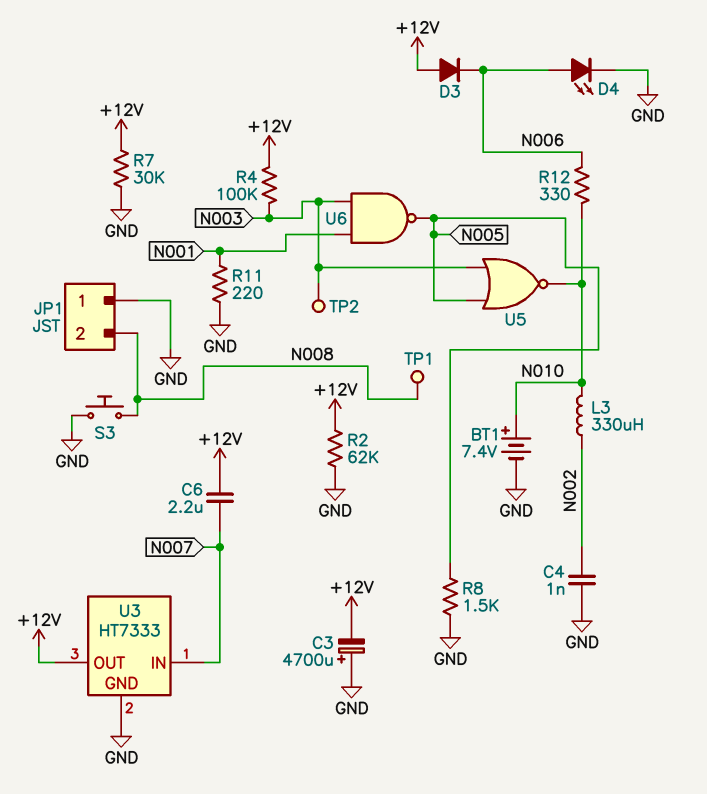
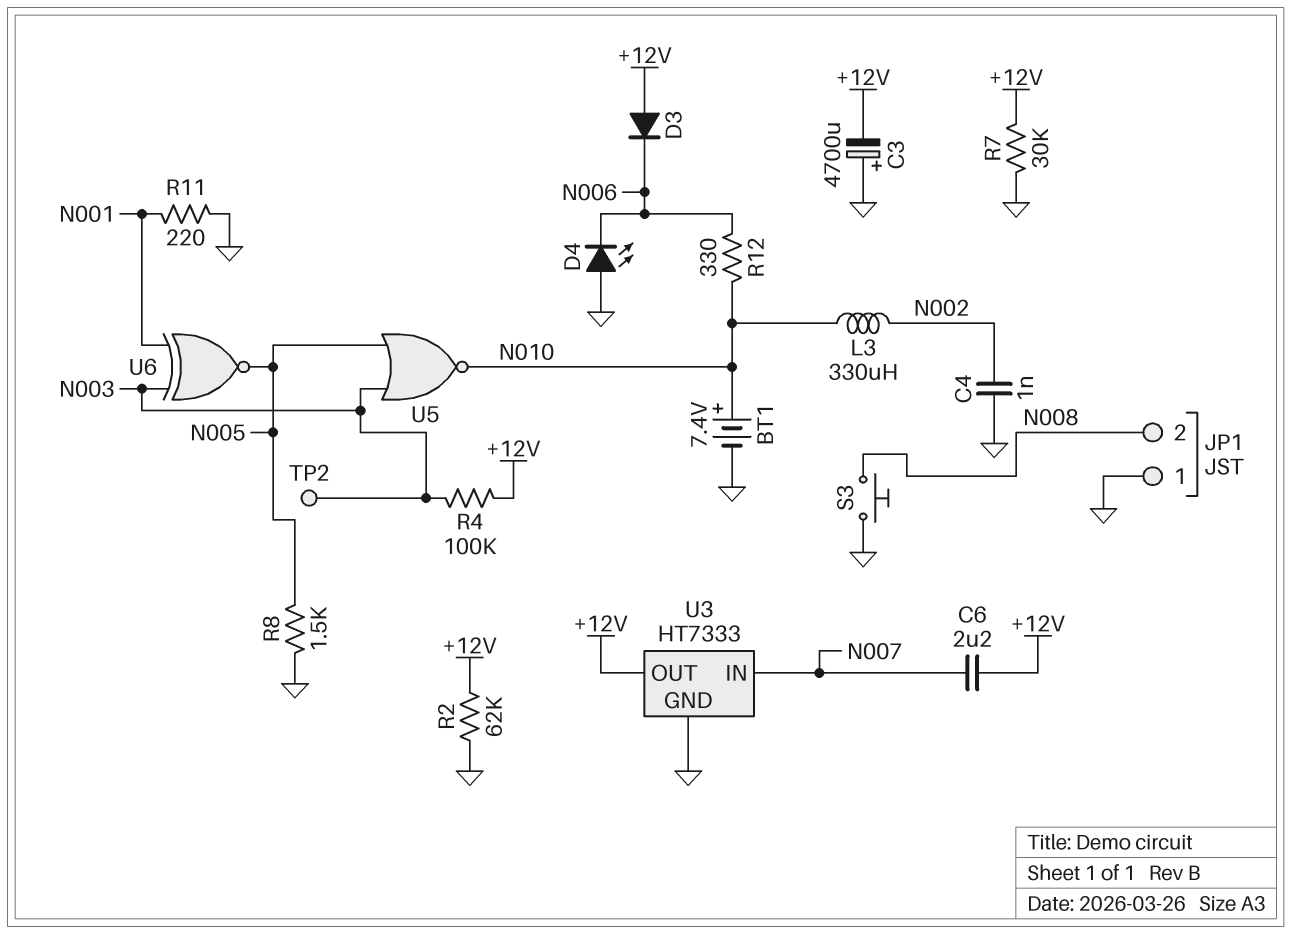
D4: LED (A N006, K GND) -> LED (A GND, K N006)
TP1: test point (N008) -> none
U6: NAND (in N001, in N003, out N005) -> XNOR (in N001, in N003, out N005)

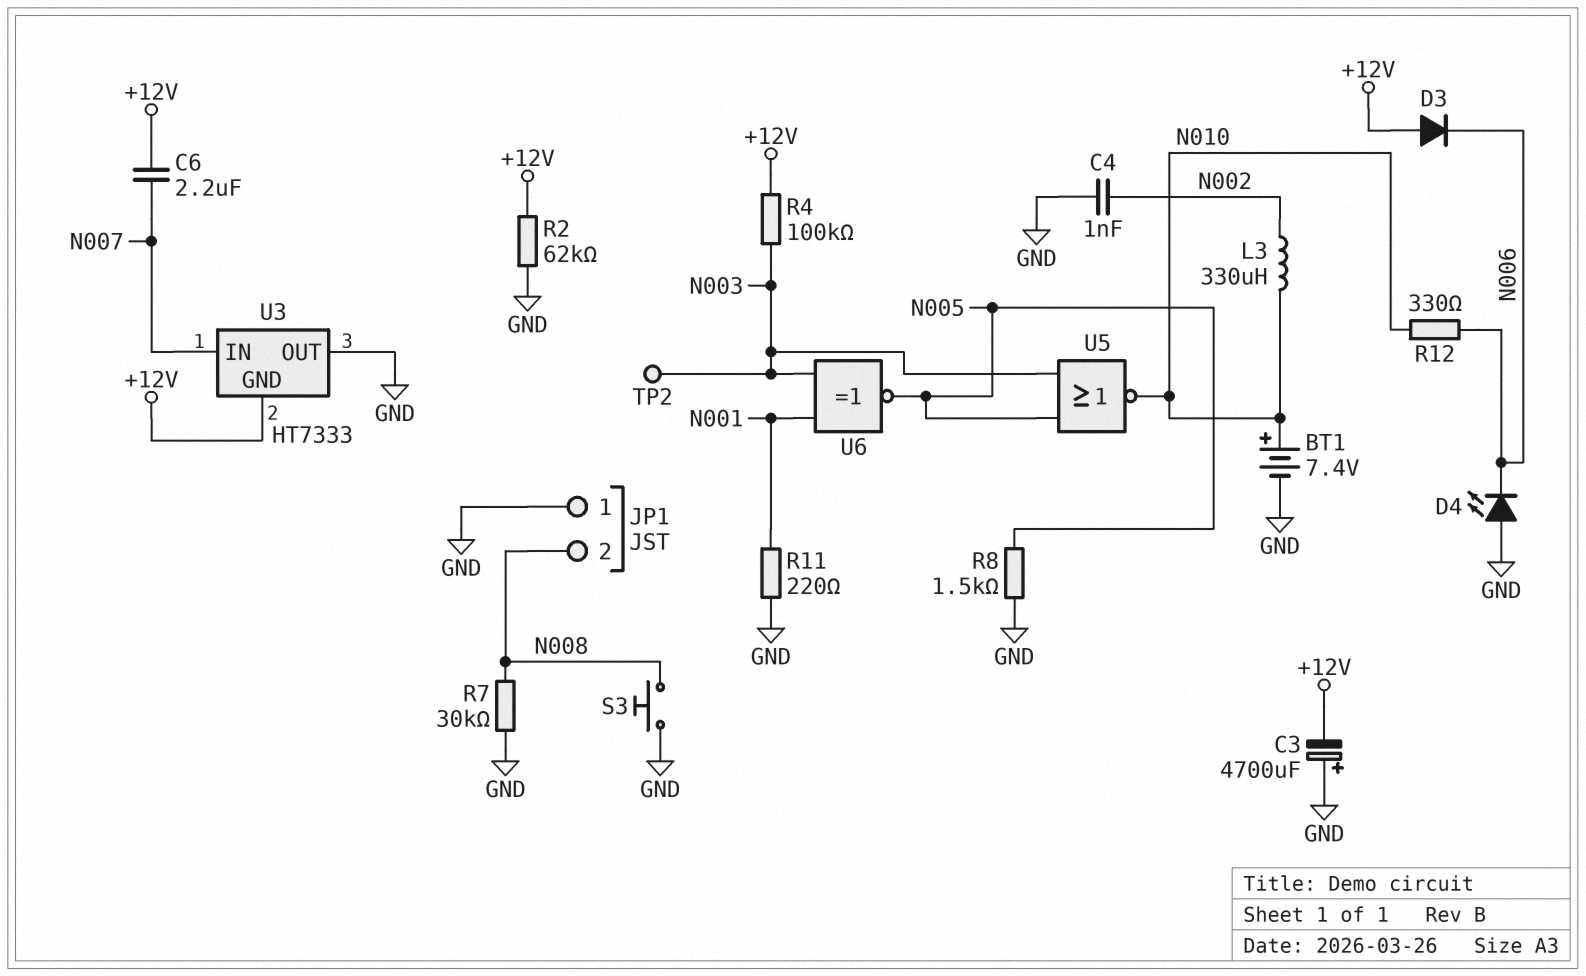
R7: 30k (+12V, GND) -> 30k (GND, N008)
U3 pin GND: GND -> +12V
U3 pin OUT: +12V -> GND

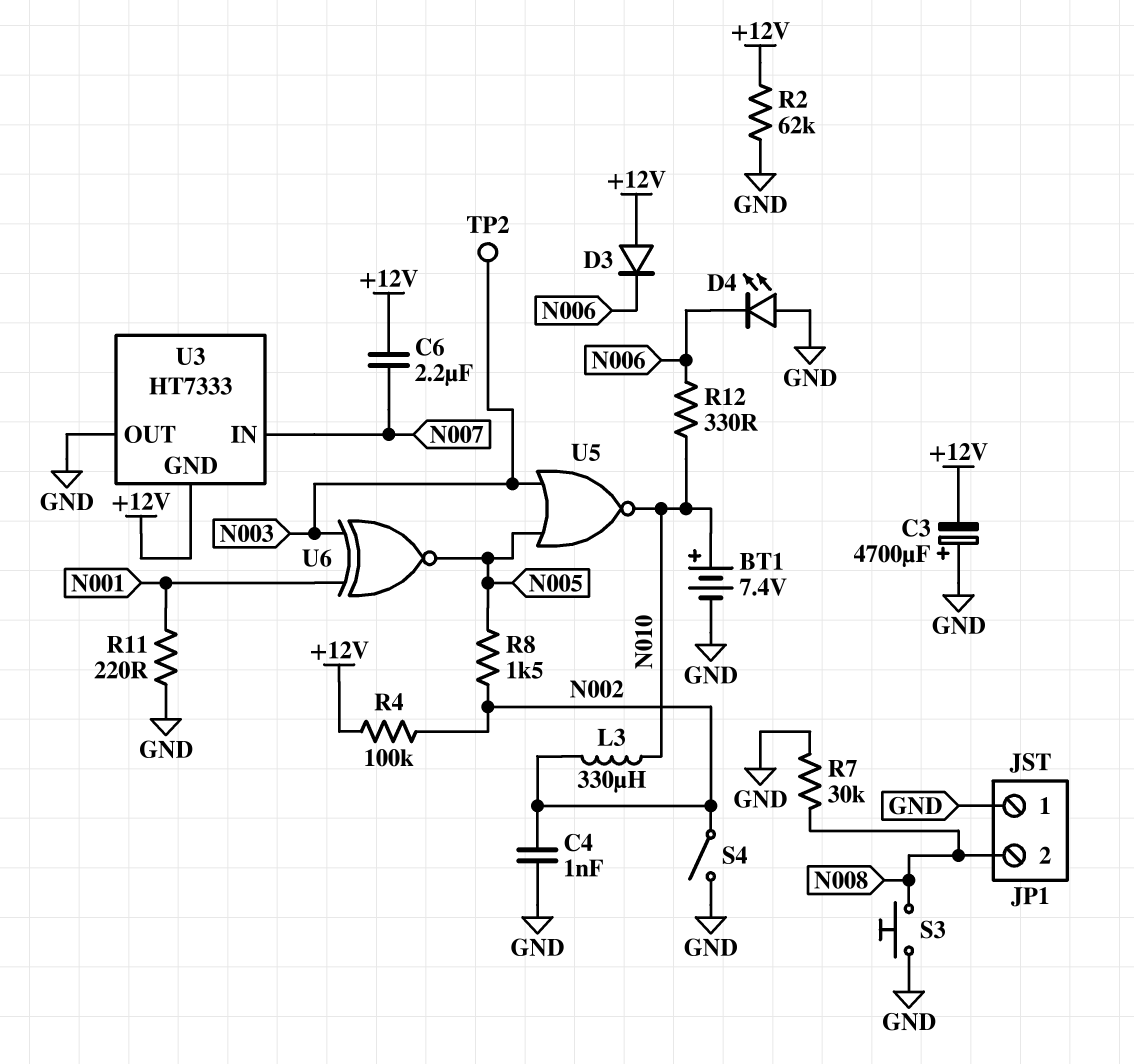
R4: 100k (+12V, N003) -> 100k (+12V, N002)
R8: 1.5k (GND, N005) -> 1.5k (N002, N005)
S4: none -> switch (GND, N002)

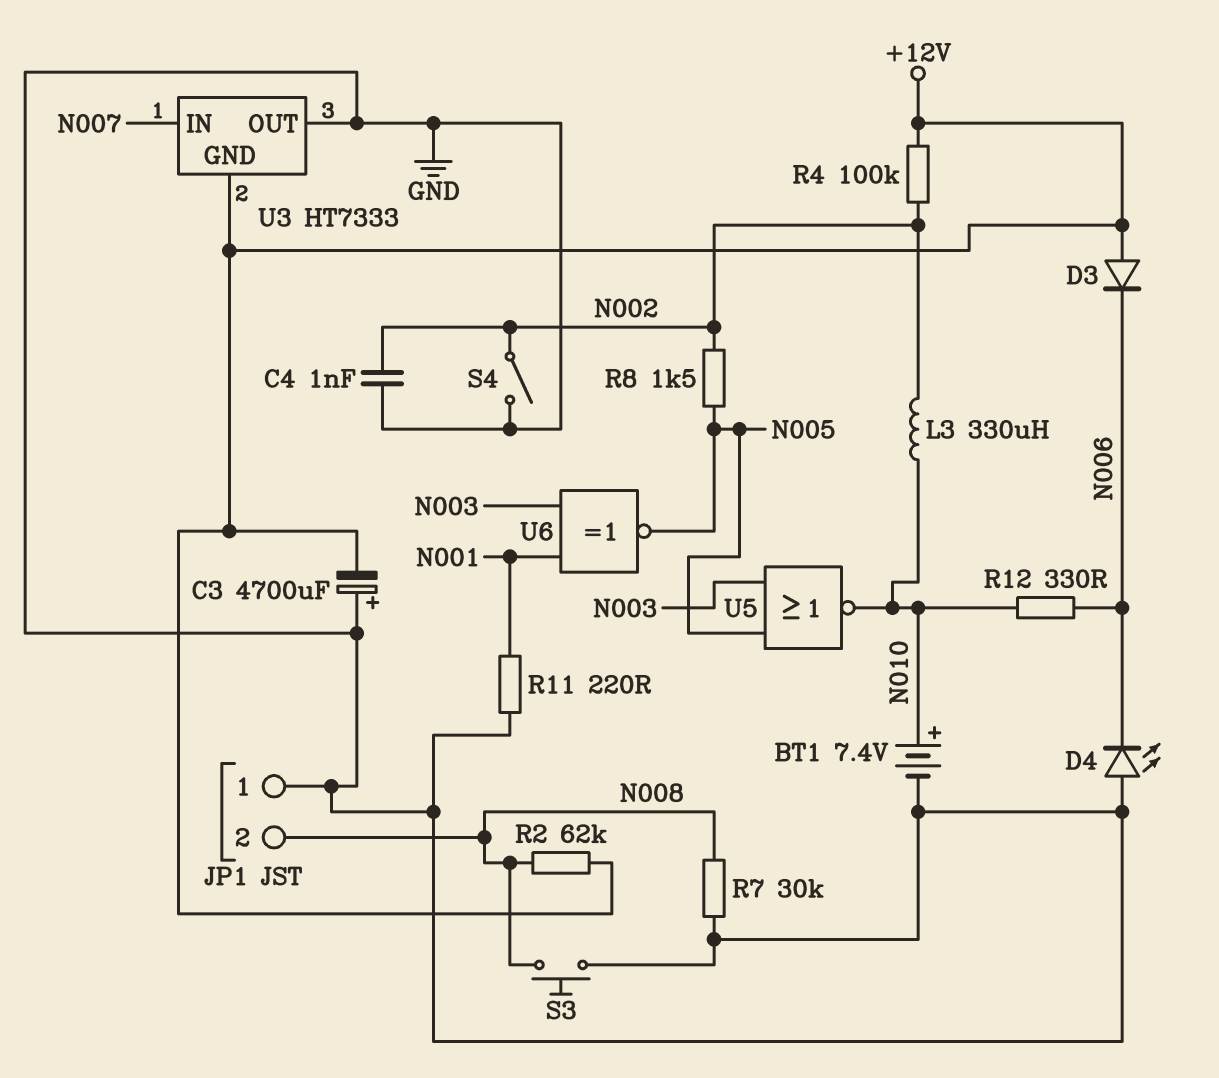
C6: 2.2uF (+12V, N007) -> none
R2: 62k (+12V, GND) -> 62k (+12V, N008)
TP2: test point (N003) -> none

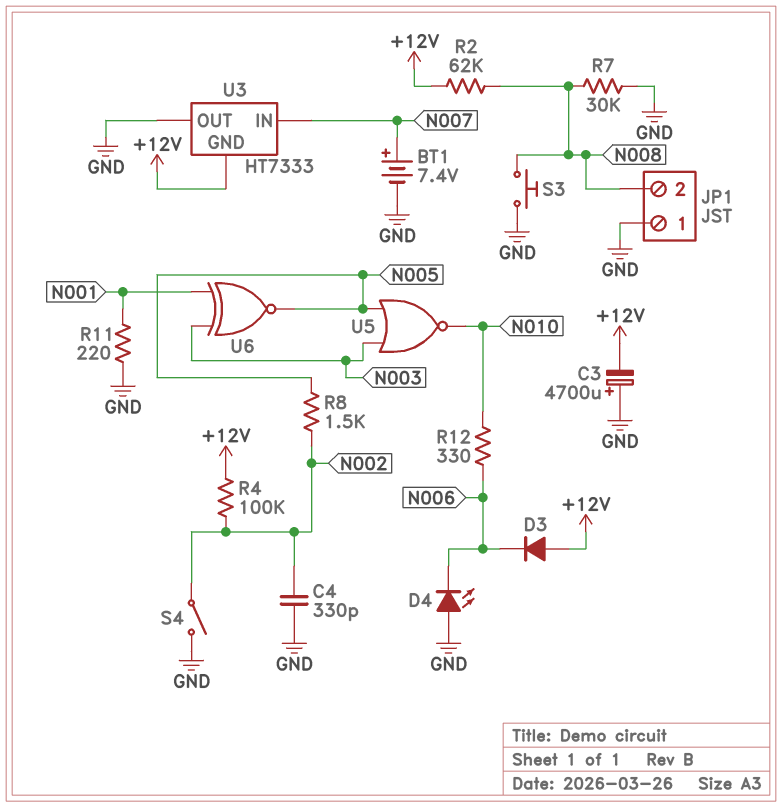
BT1: 7.4V (plus N010, minus GND) -> 7.4V (plus N007, minus GND)
C4: 1nF (GND, N002) -> 330pF (GND, N002)
L3: 330uH (N002, N010) -> none

